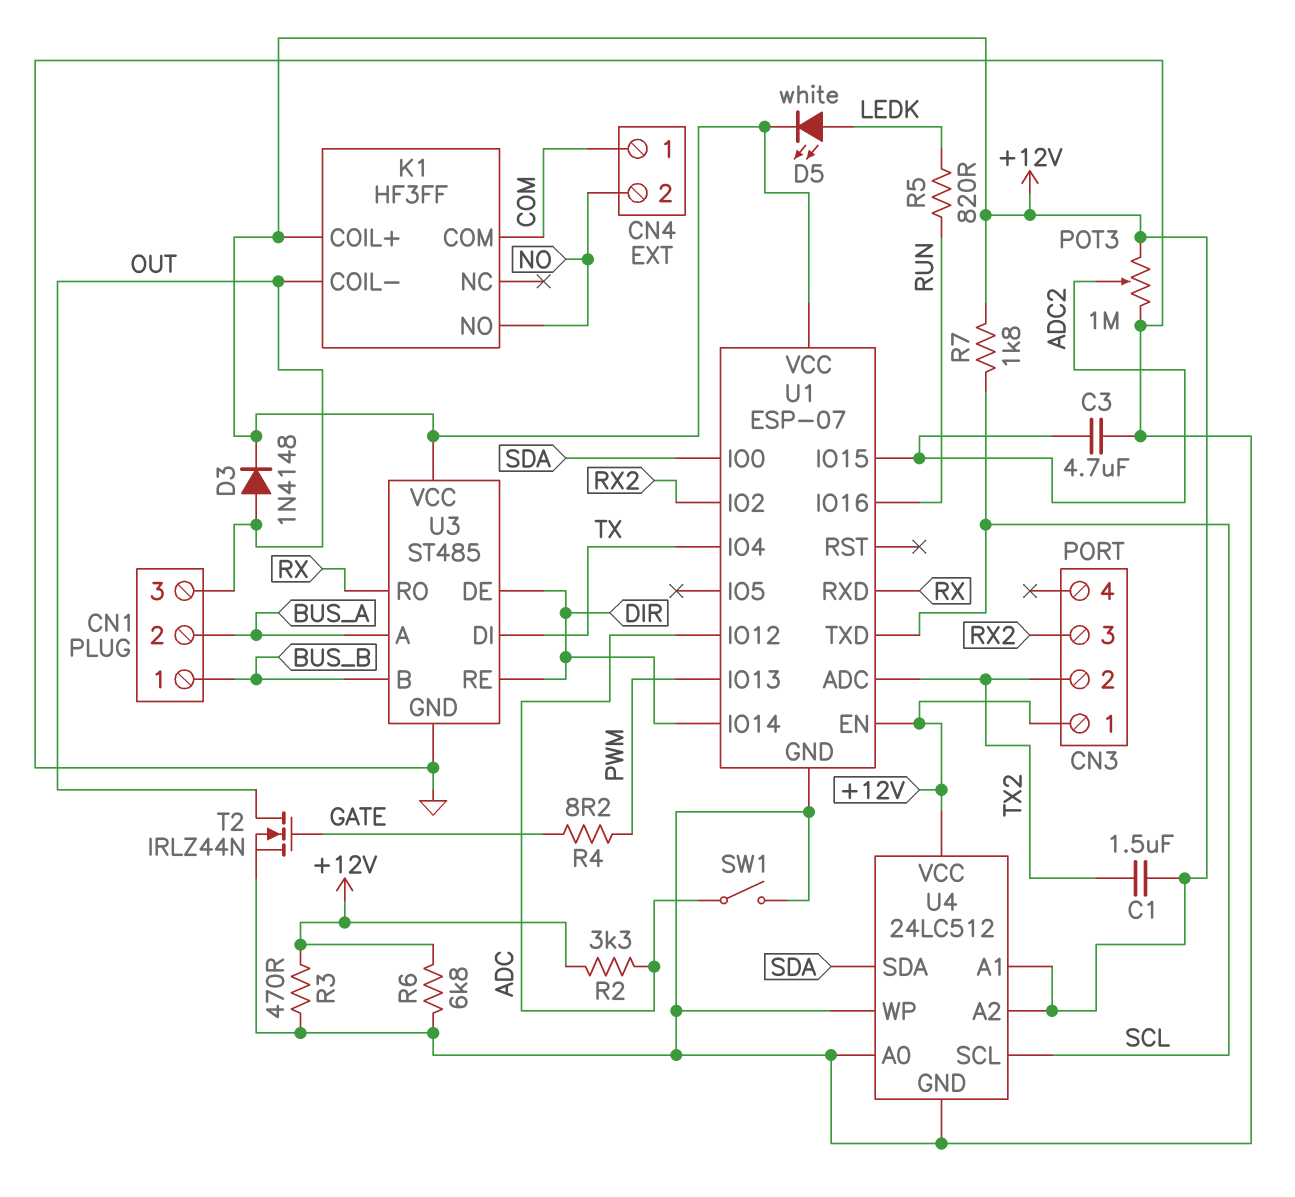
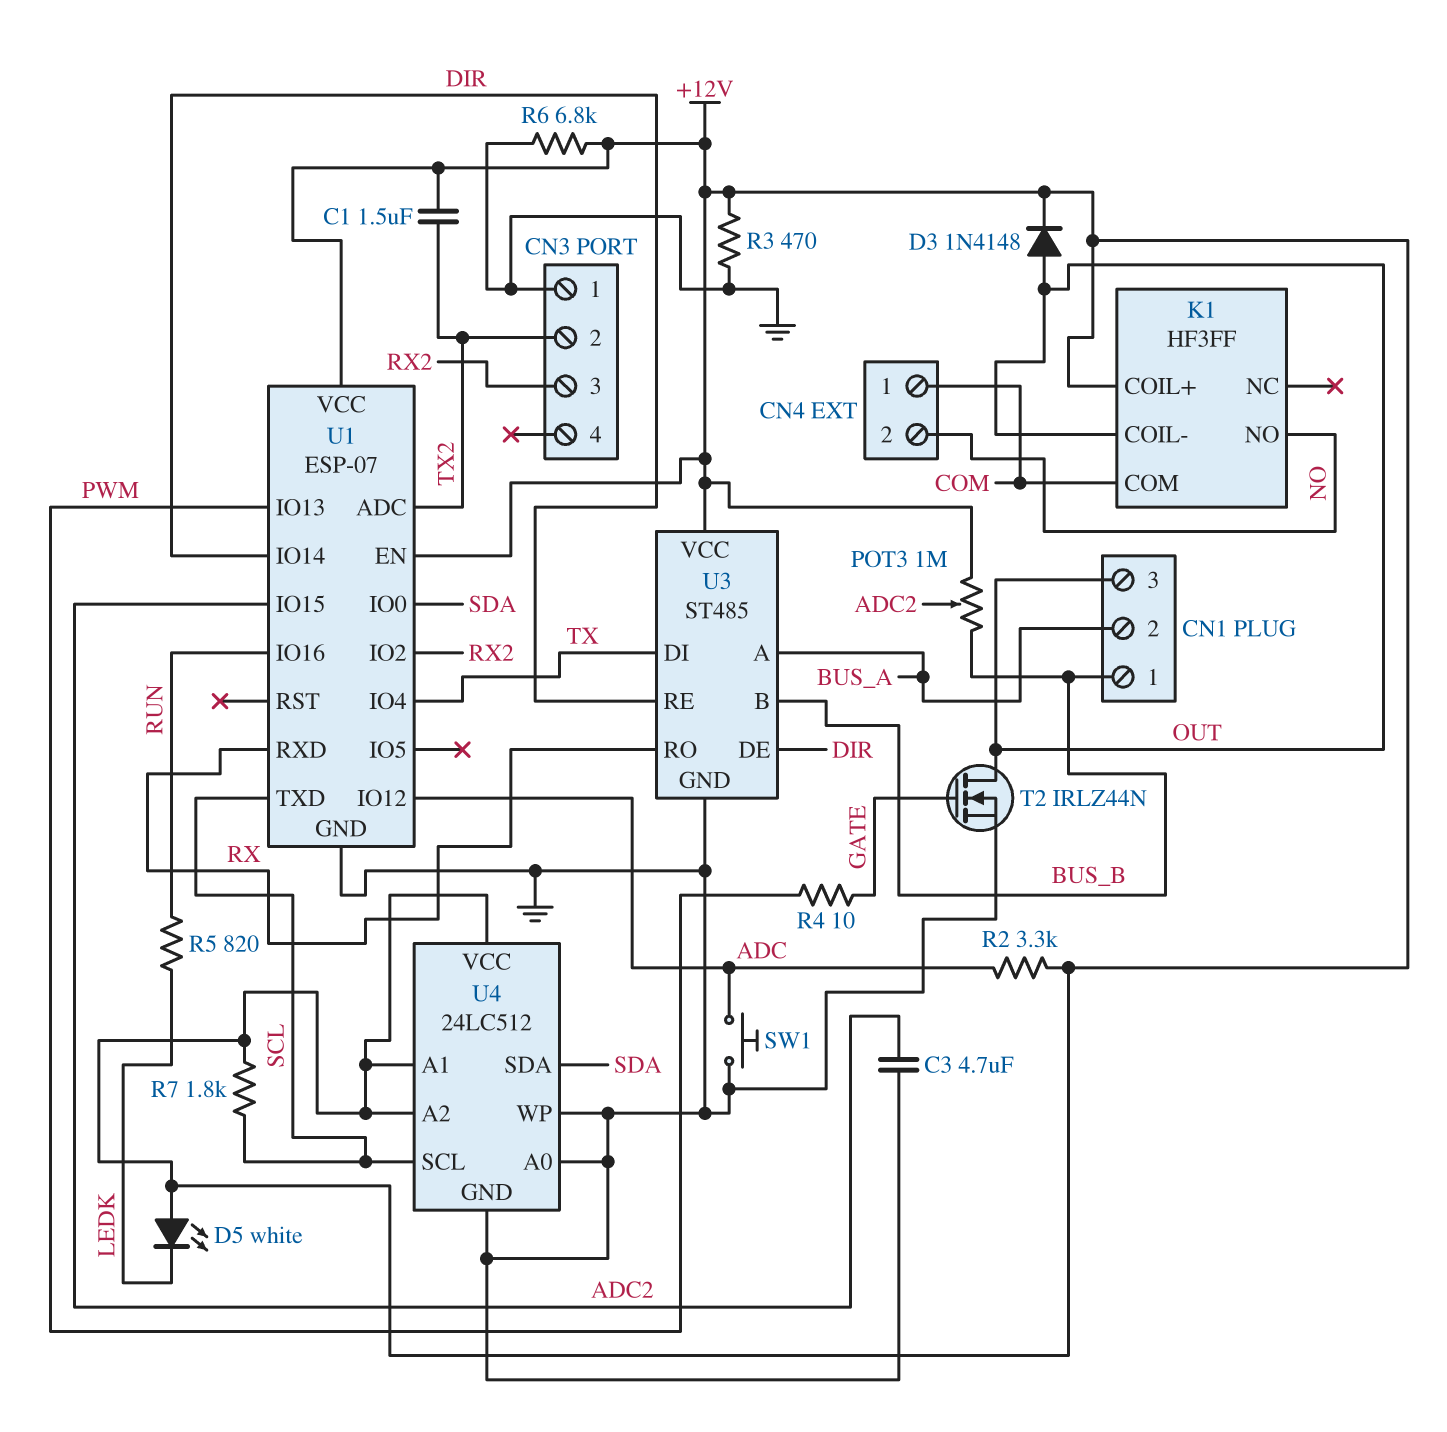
CN3 pin 1: +12V -> GND
D5: LED white (A LEDK, K +12V) -> LED white (A +12V, K LEDK)
POT3: 1M (+12V, GND, wiper ADC2) -> 1M (+12V, BUS_B, wiper ADC2)
R4: 8.2 (GATE, PWM) -> 10 (GATE, PWM)
SW1: switch (ADC, GND) -> button (ADC, GND)

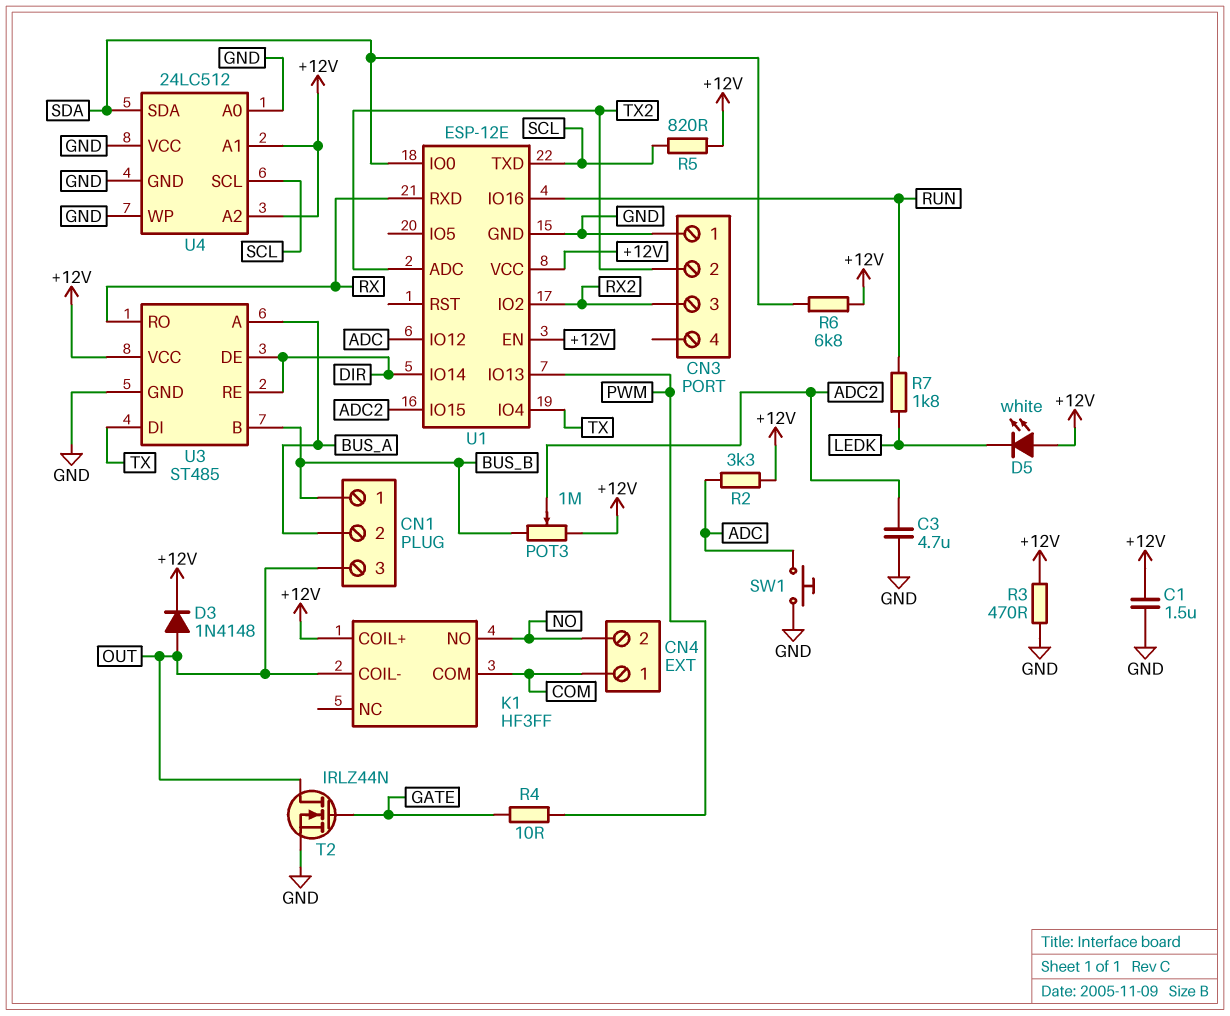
C1: 1.5uF (+12V, TX2) -> 1.5uF (+12V, GND)
R5: 820 (LEDK, RUN) -> 820 (+12V, SCL)
R6: 6.8k (+12V, GND) -> 6.8k (+12V, SDA)
R7: 1.8k (+12V, SCL) -> 1.8k (LEDK, RUN)
U1: ESP-07 -> ESP-12E
U4 pin VCC: +12V -> GND

